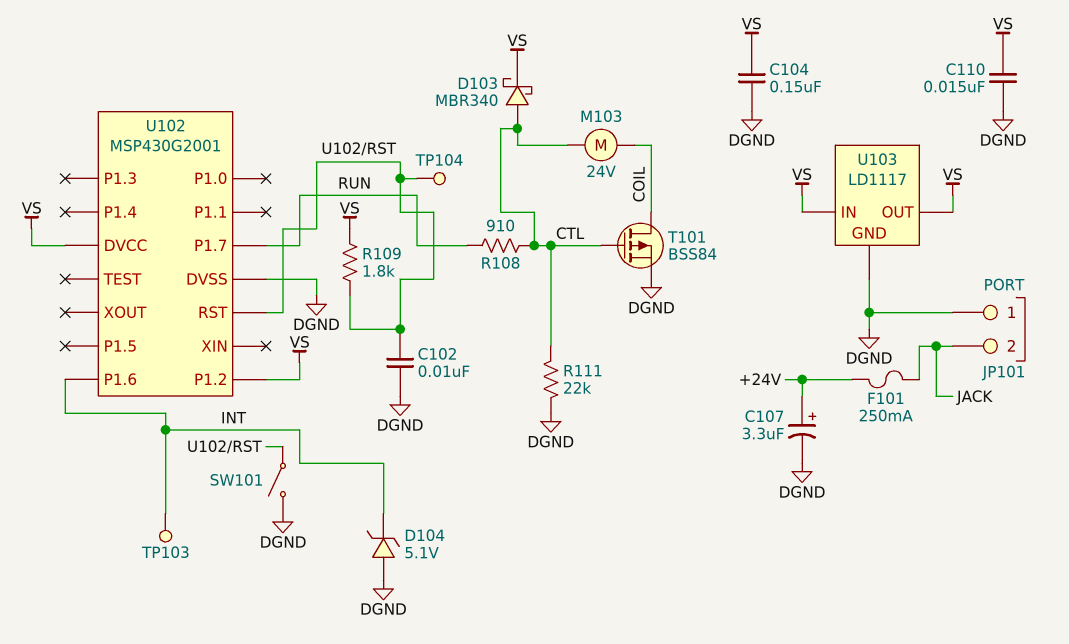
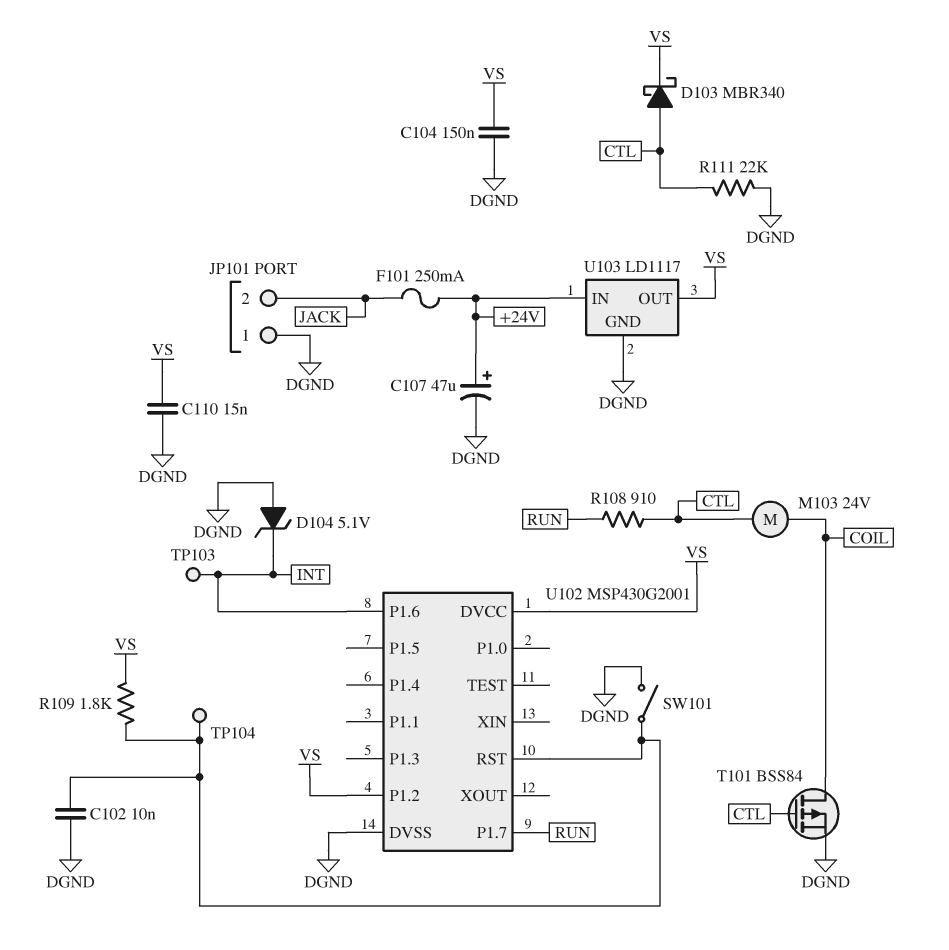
C107: 3.3uF (plus +24V, minus DGND) -> 47uF (plus +24V, minus DGND)
U103 pin IN: VS -> +24V

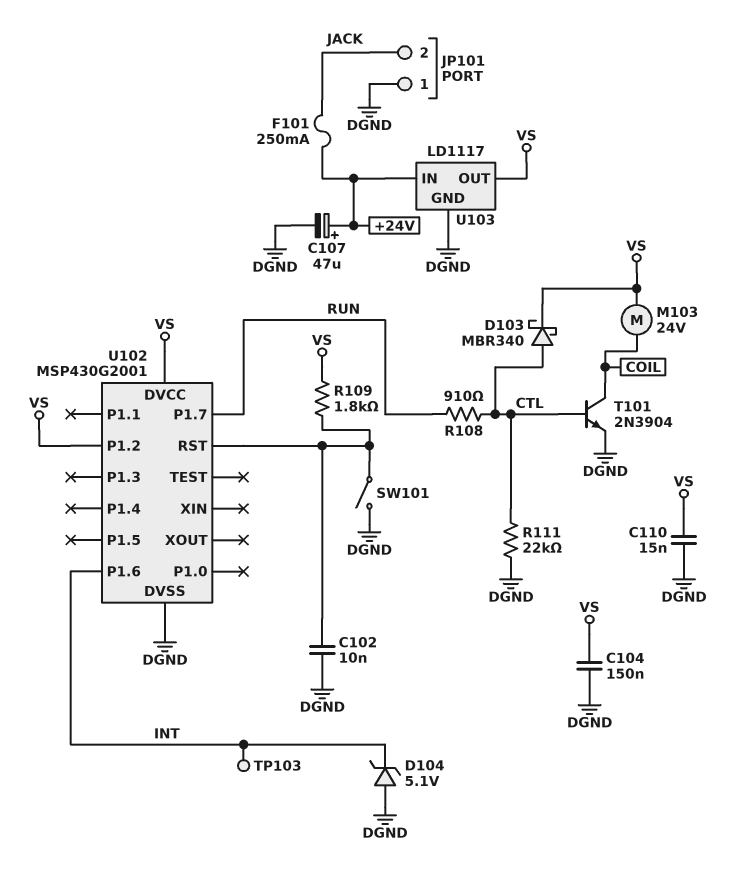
M103: motor 24V (COIL, CTL) -> motor 24V (COIL, VS)
T101: PMOS BSS84 (G CTL, D COIL, S DGND) -> NPN 2N3904 (B CTL, C COIL, E DGND)
TP104: test point (U102/RST) -> none

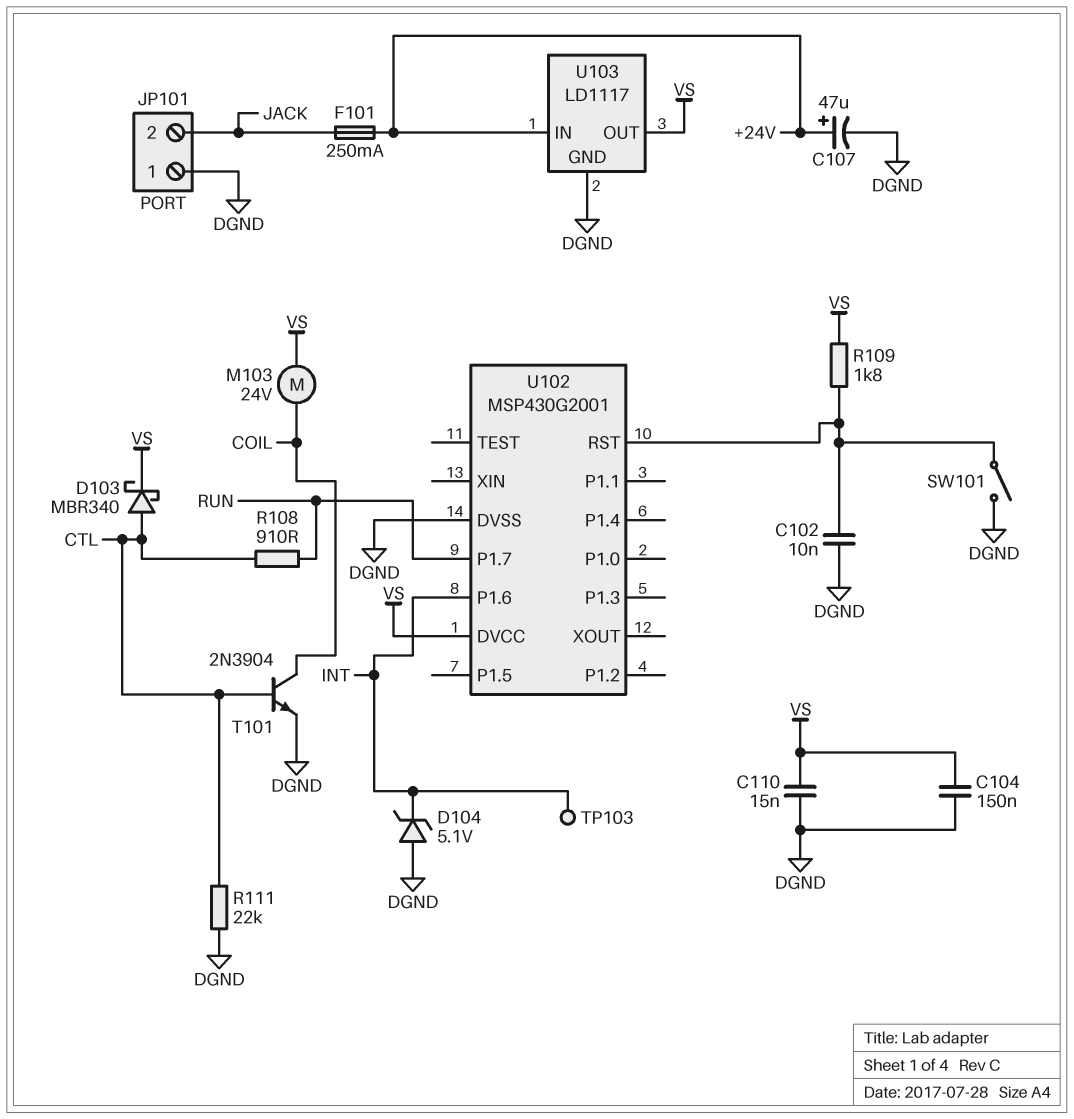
U102 pin P1.2: VS -> none

